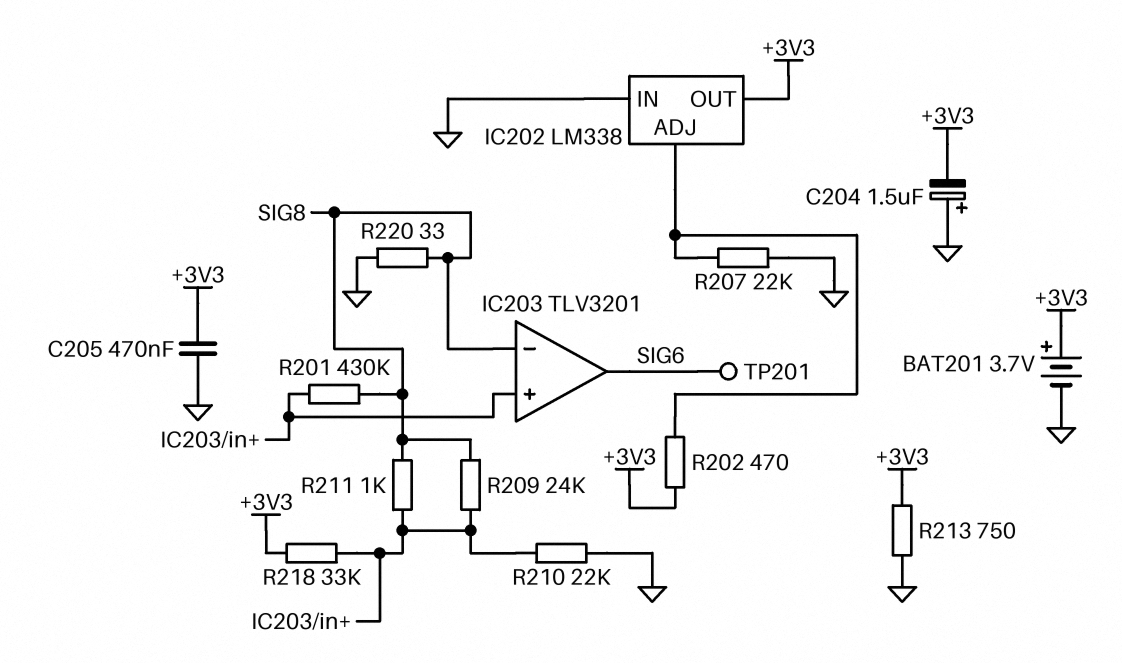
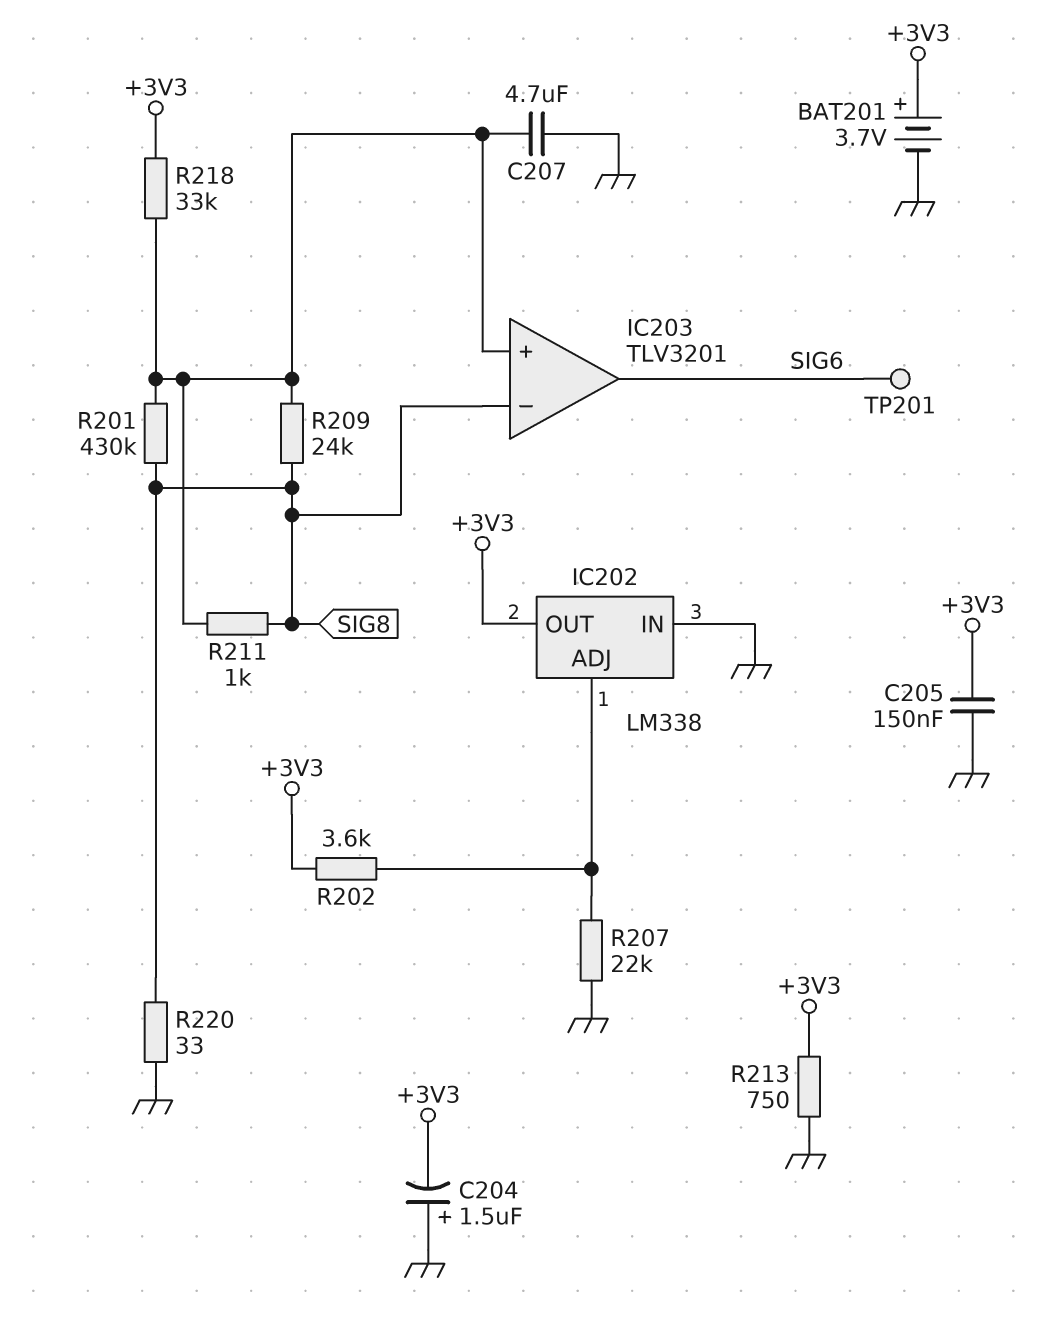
C205: 470nF (+3V3, GND) -> 150nF (+3V3, GND)
C207: none -> 4.7uF (GND, IC203/in+)
R202: 470 (+3V3, IC202/ADJ) -> 3.6k (+3V3, IC202/ADJ)
R210: 22k (GND, IC203/in+) -> none

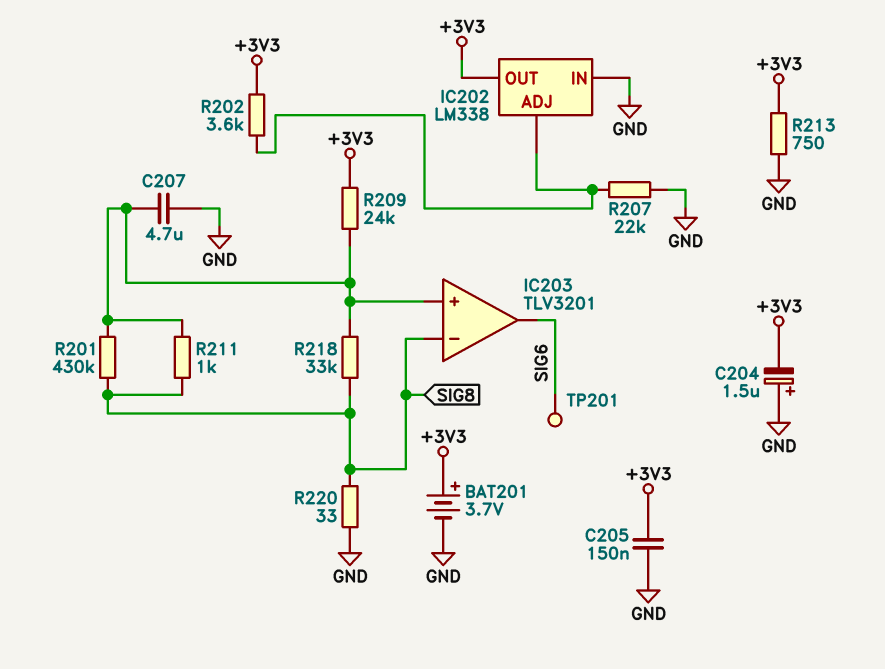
R209: 24k (IC203/in+, SIG8) -> 24k (+3V3, IC203/in+)
R218: 33k (+3V3, IC203/in+) -> 33k (IC203/in+, SIG8)

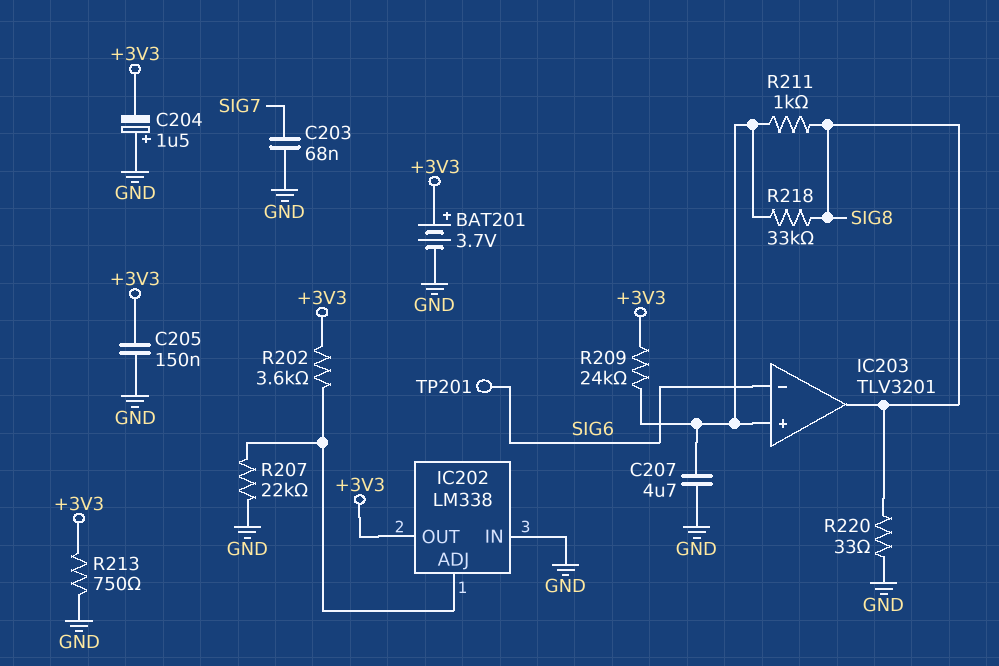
C203: none -> 68nF (GND, SIG7)
IC203 pin in-: SIG8 -> SIG6
IC203 pin out: SIG6 -> SIG8
R201: 430k (IC203/in+, SIG8) -> none

